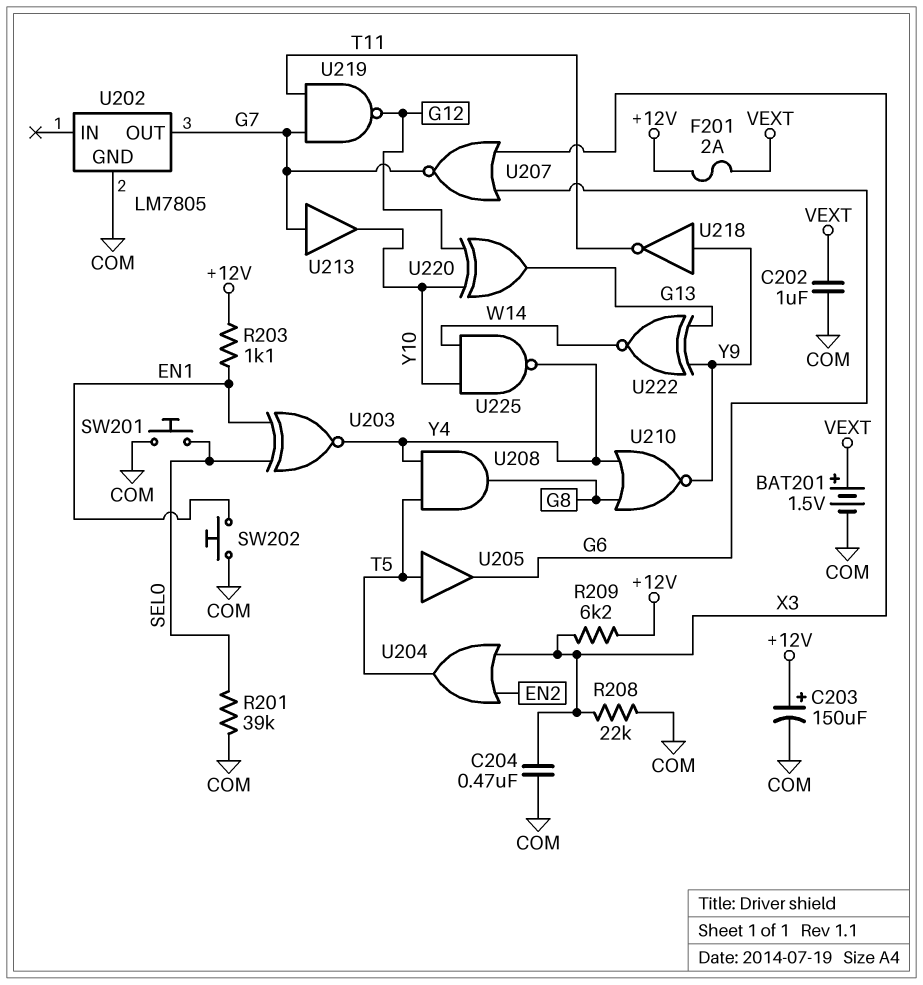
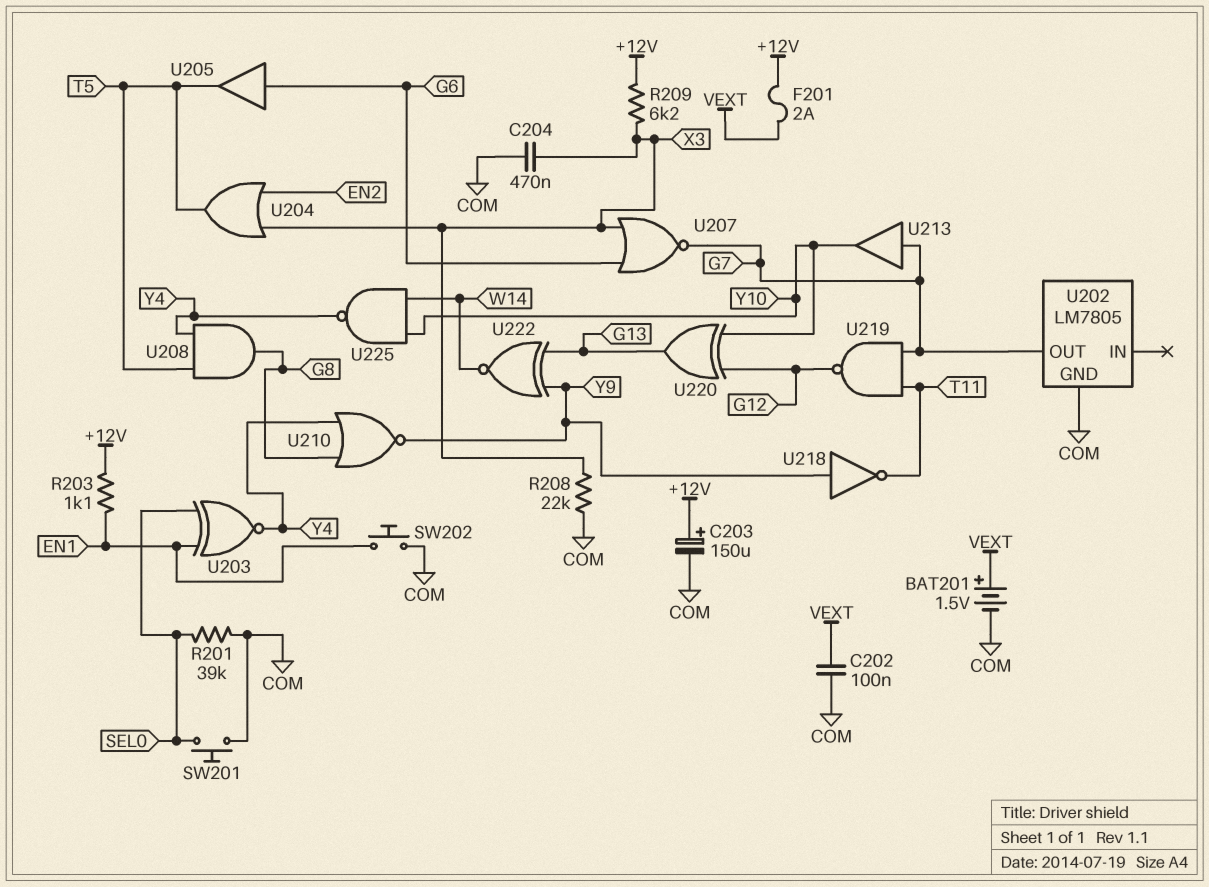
C202: 1uF (COM, VEXT) -> 100nF (COM, VEXT)
U205: buffer (in T5, out G6) -> buffer (in G6, out T5)

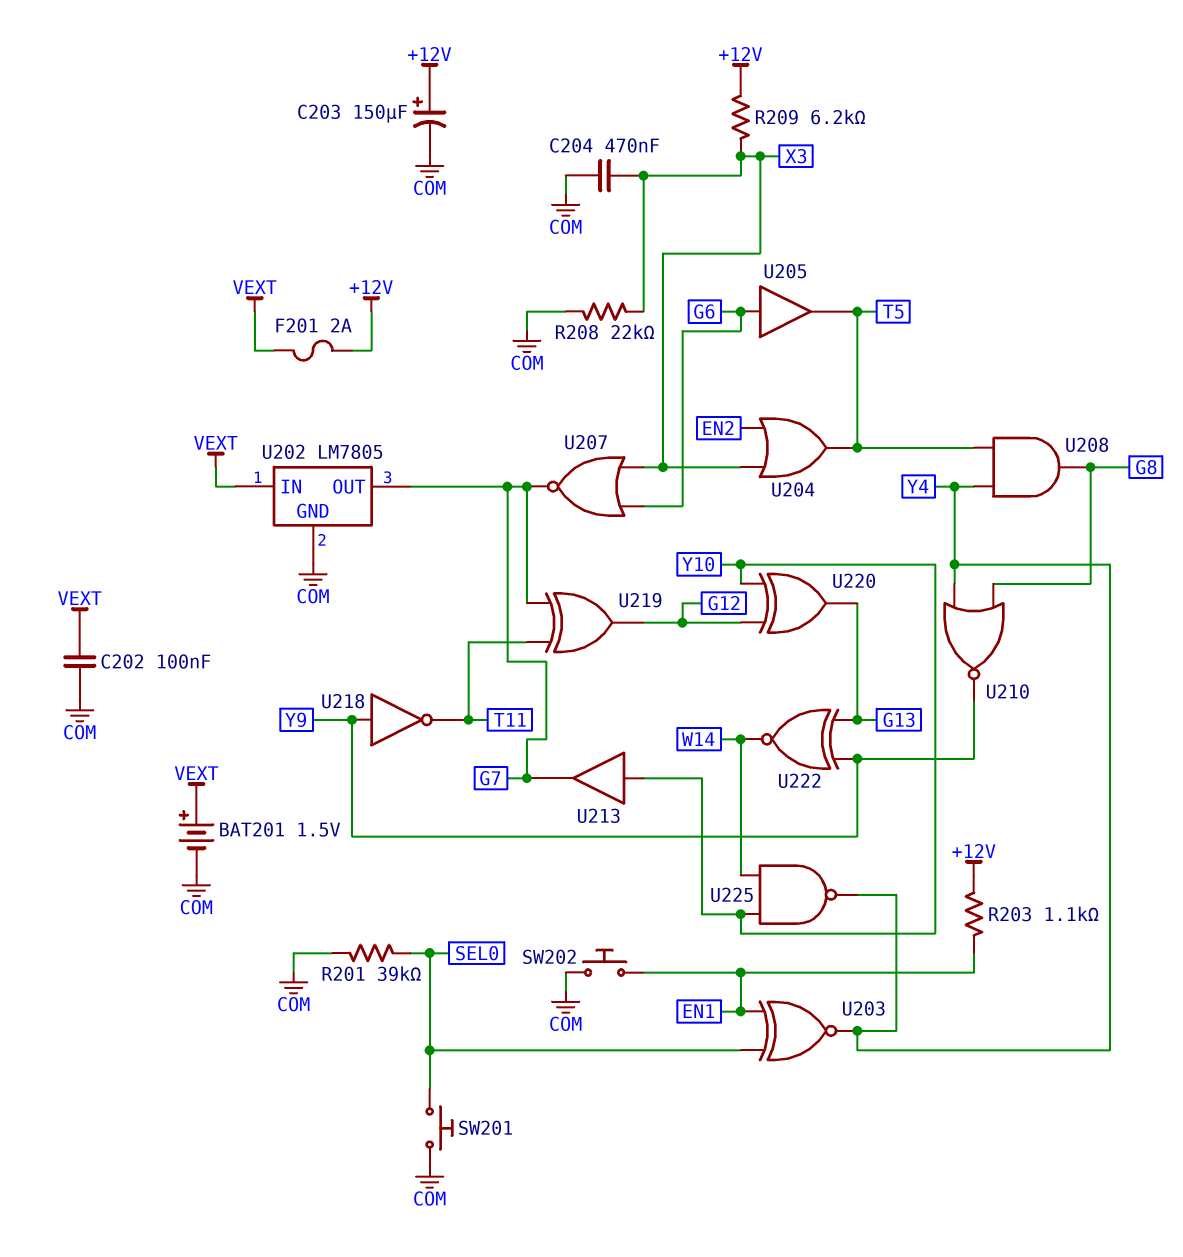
U202 pin IN: none -> VEXT
U213: buffer (in G7, out Y10) -> buffer (in Y10, out G7)
U219: NAND (in G7, in T11, out G12) -> XOR (in G7, in T11, out G12)

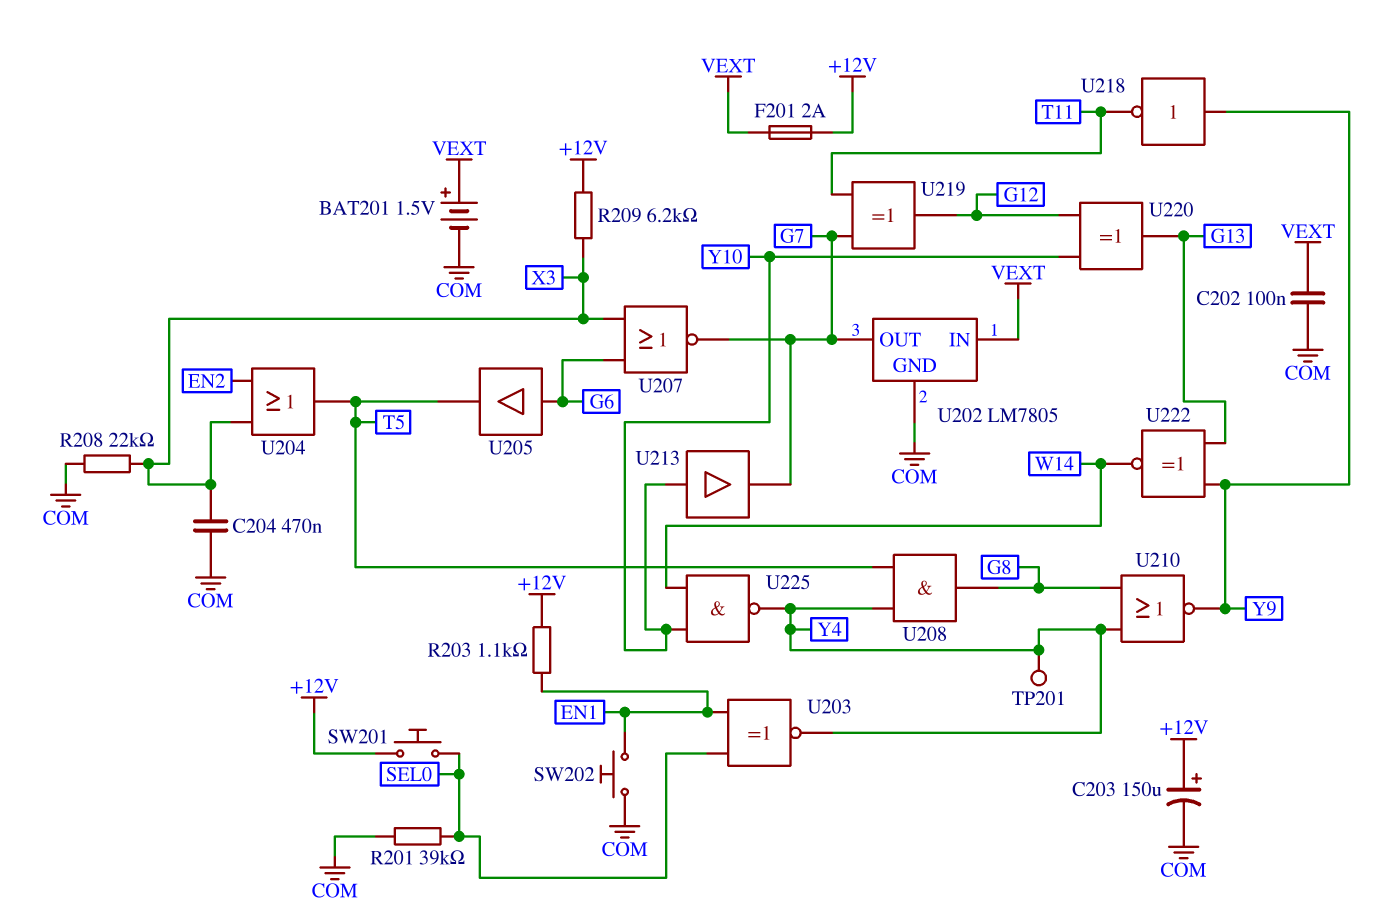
SW201: button (COM, SEL0) -> button (+12V, SEL0)
TP201: none -> test point (Y4)

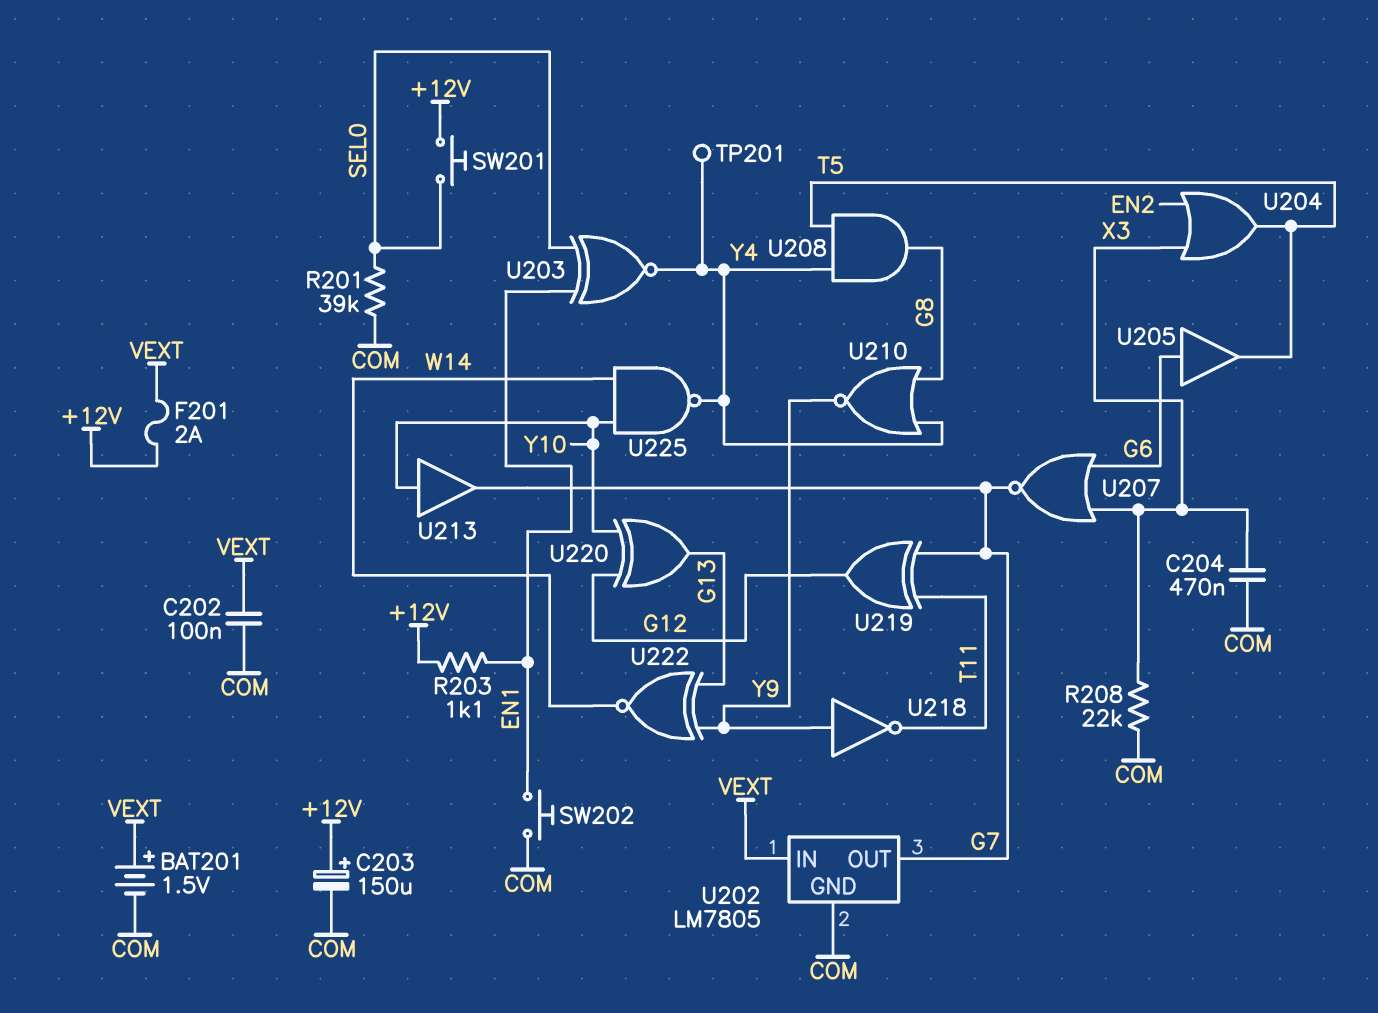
R209: 6.2k (+12V, X3) -> none

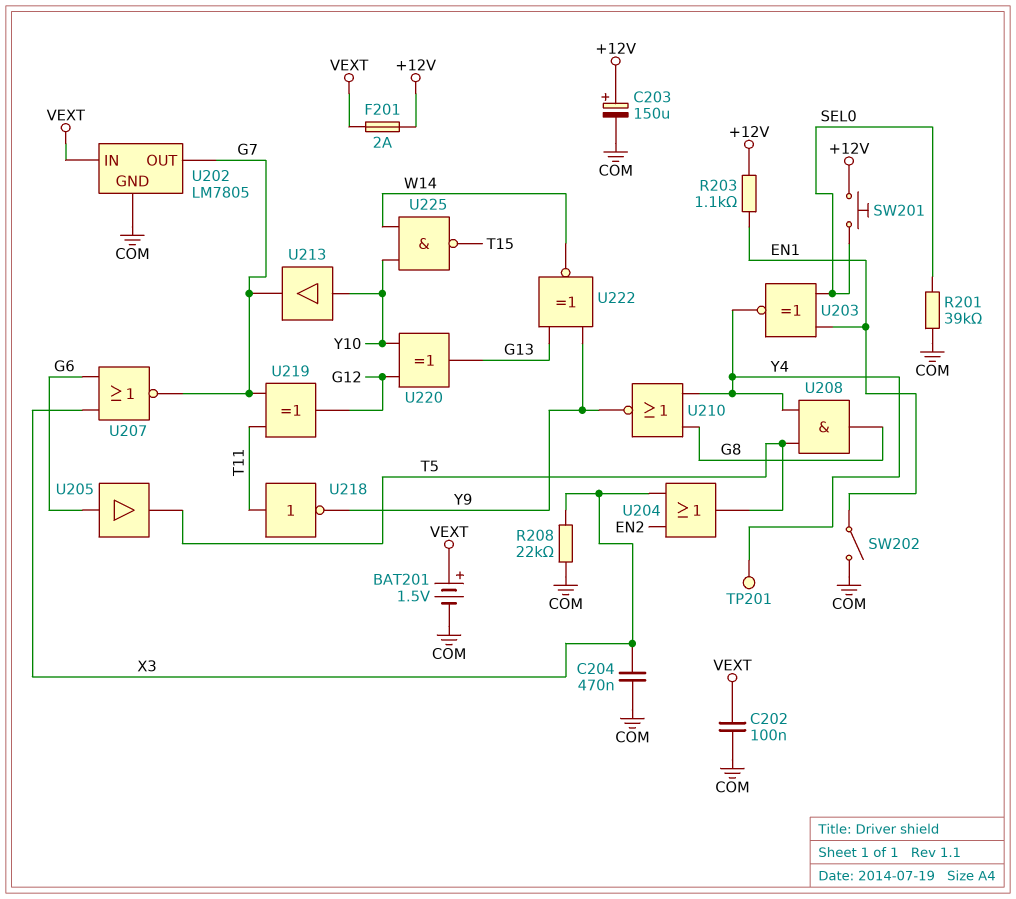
SW202: button (COM, EN1) -> switch (COM, EN1)
U218: NOT (in Y9, out T11) -> NOT (in T11, out Y9)
U225: NAND (in W14, in Y10, out Y4) -> NAND (in W14, in Y10, out T15)

